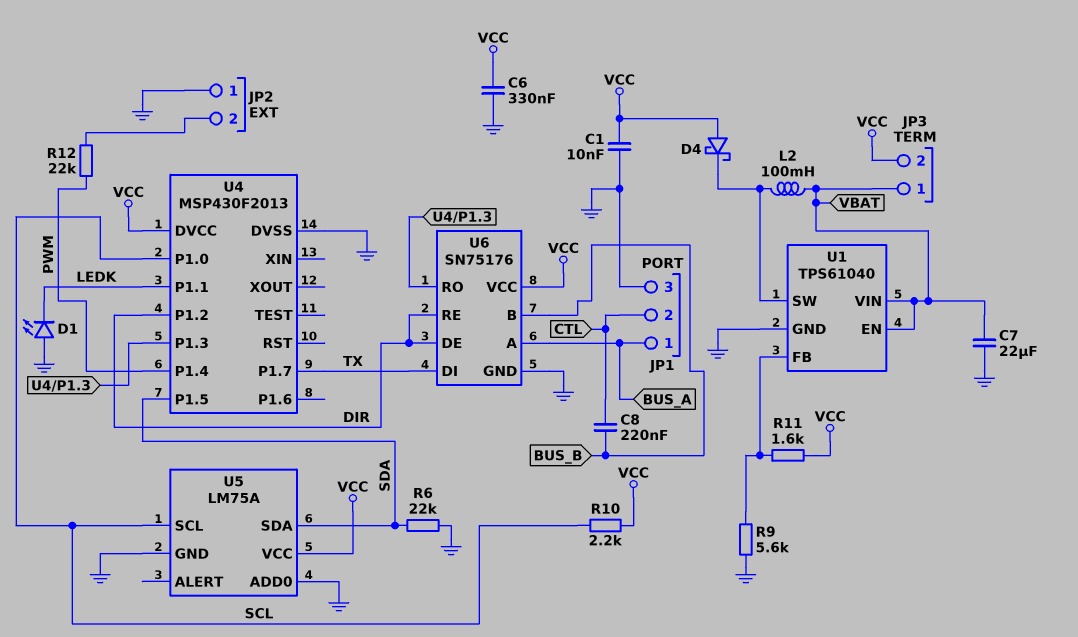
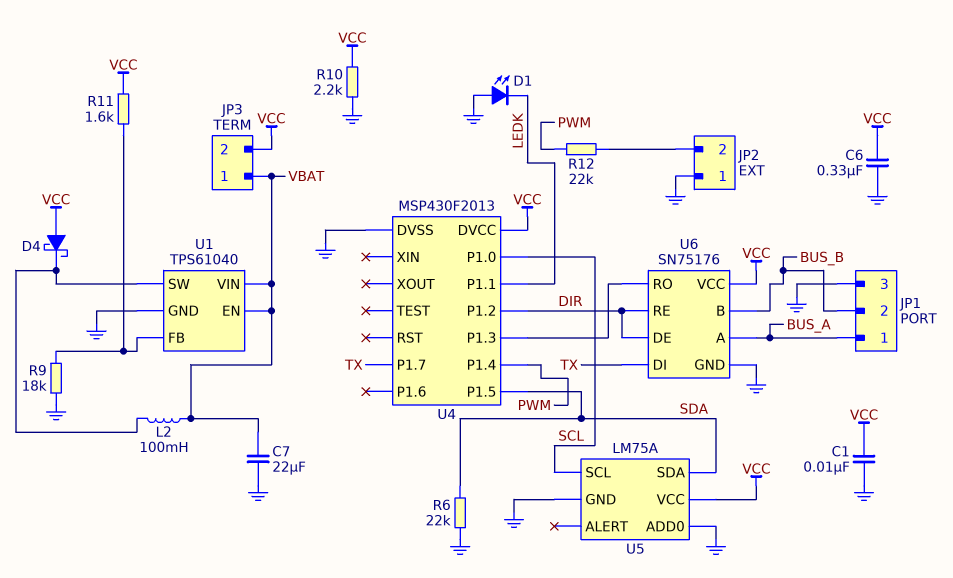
C8: 220nF (BUS_B, CTL) -> none
JP1 pin 2: CTL -> BUS_B
R9: 5.6k (GND, U1/FB) -> 18k (GND, U1/FB)
R10: 2.2k (SCL, VCC) -> 2.2k (GND, VCC)

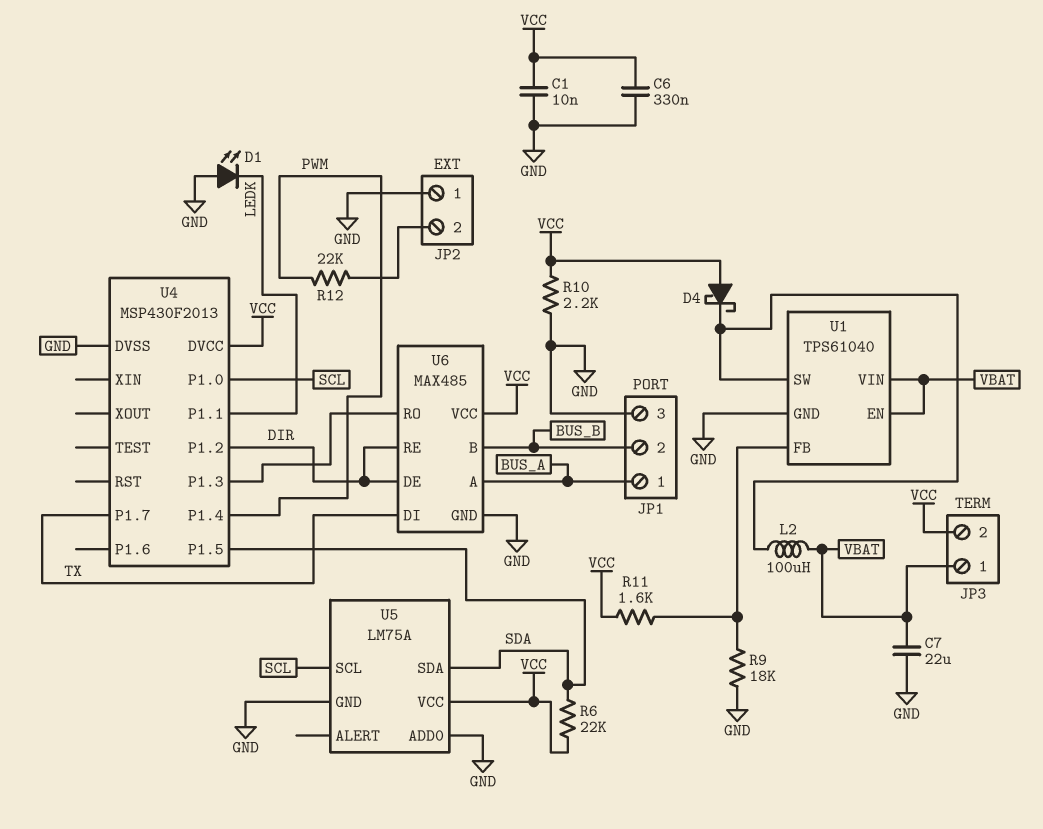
L2: 100mH (U1/SW, VBAT) -> 100uH (U1/SW, VBAT)
R6: 22k (GND, SDA) -> 22k (SDA, VCC)
U6: SN75176 -> MAX485

